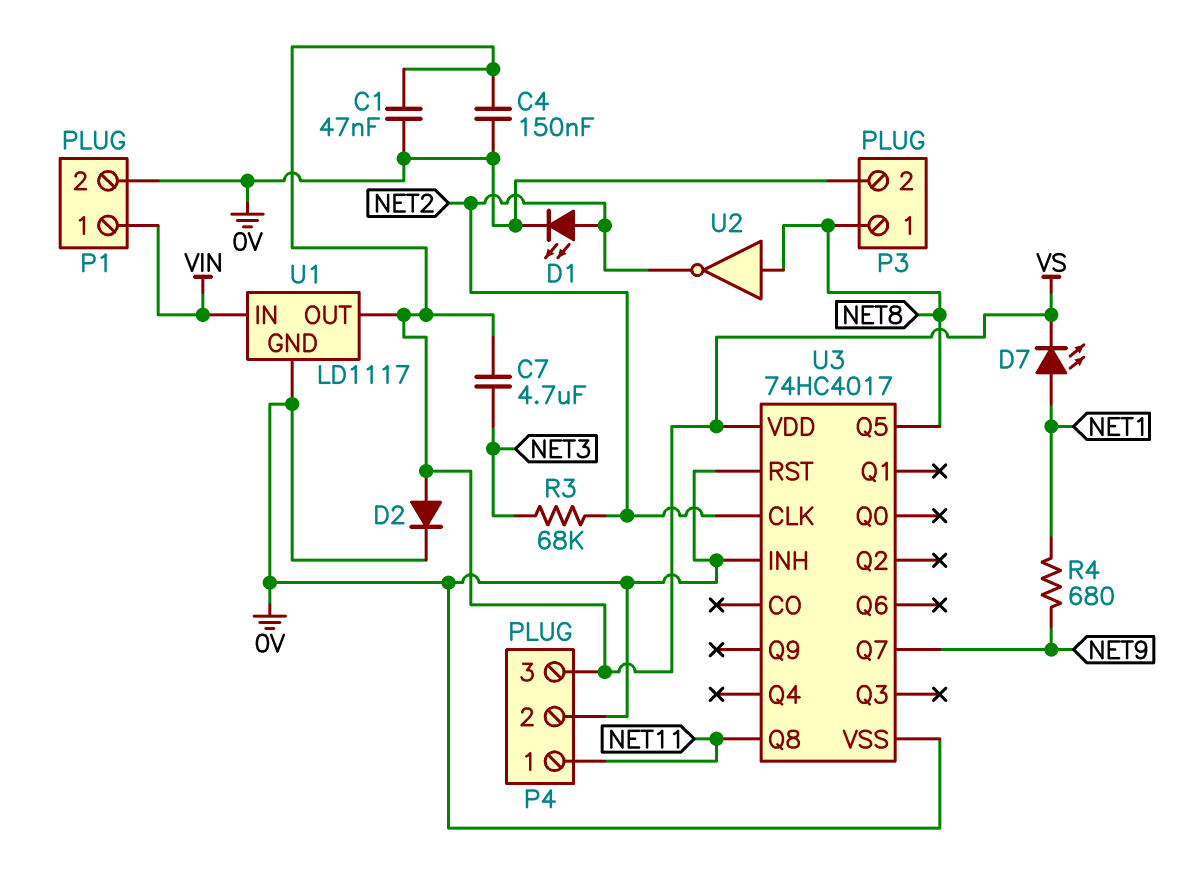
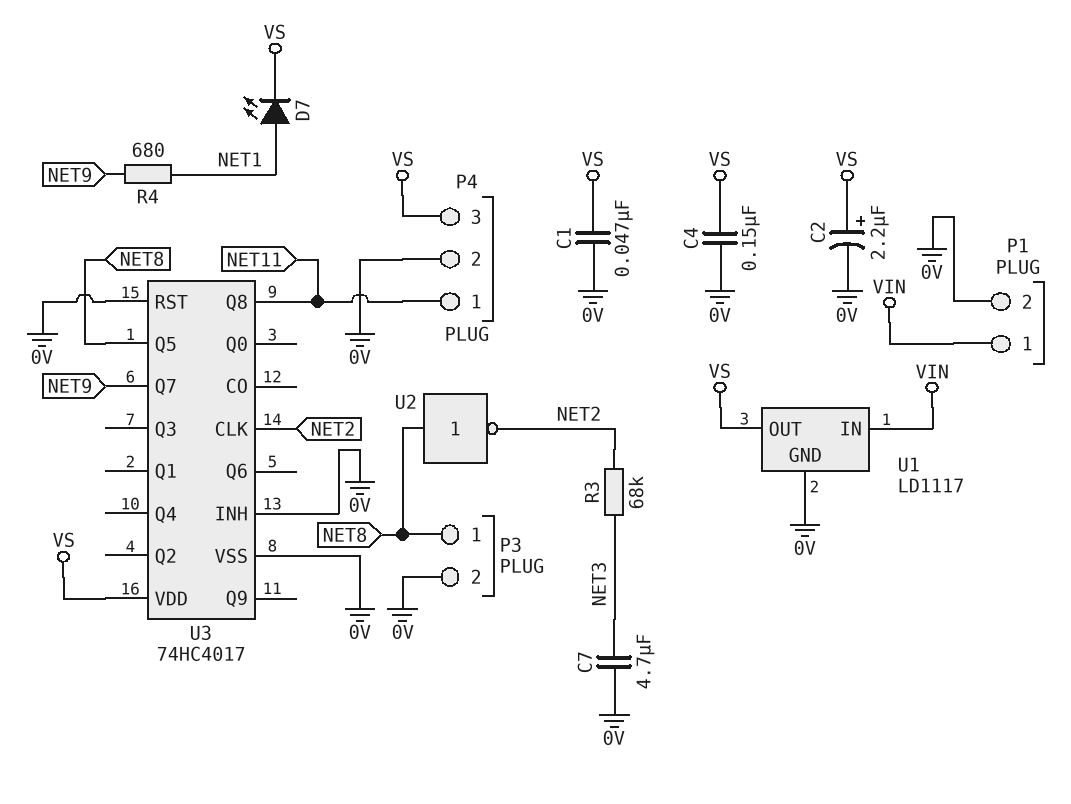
C2: none -> 2.2uF (plus VS, minus 0V)
C7: 4.7uF (NET3, VS) -> 4.7uF (0V, NET3)
D1: LED (A NET2, K 0V) -> none
D2: diode (A VS, K 0V) -> none

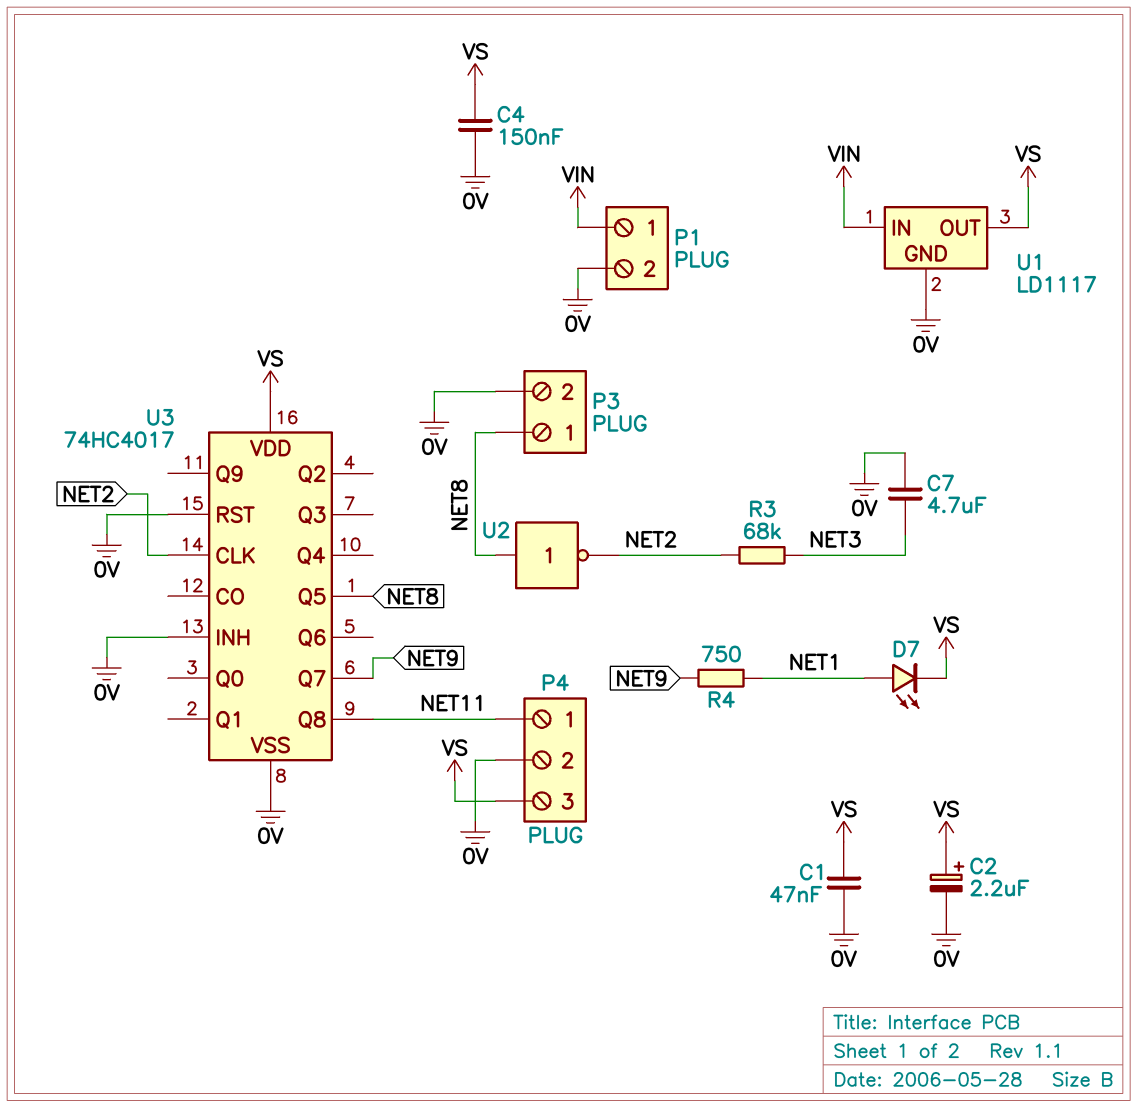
R4: 680 (NET1, NET9) -> 750 (NET1, NET9)

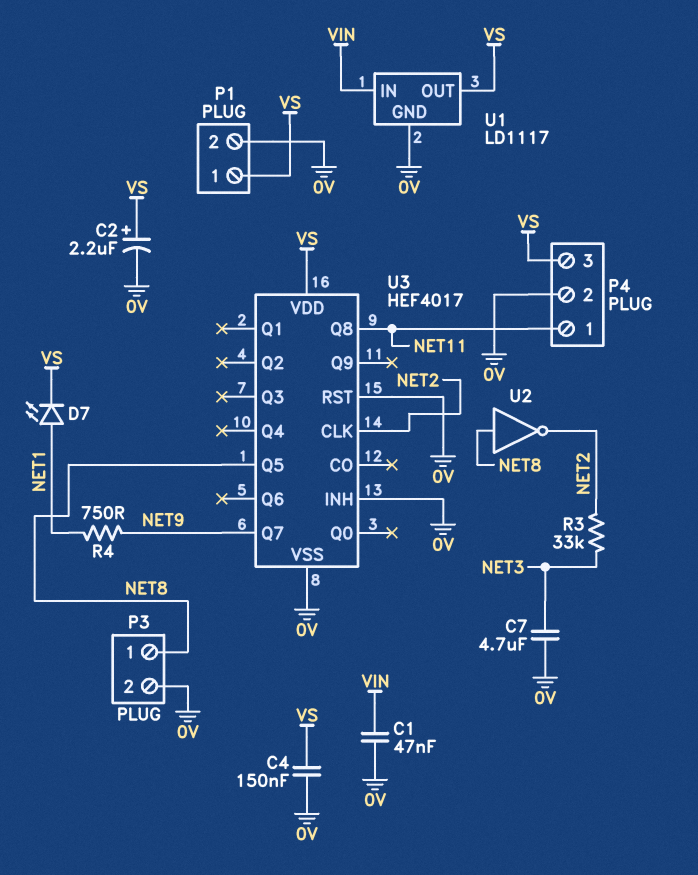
C1: 47nF (0V, VS) -> 47nF (0V, VIN)
P1 pin 1: VIN -> VS
R3: 68k (NET2, NET3) -> 33k (NET2, NET3)
U3: 74HC4017 -> HEF4017

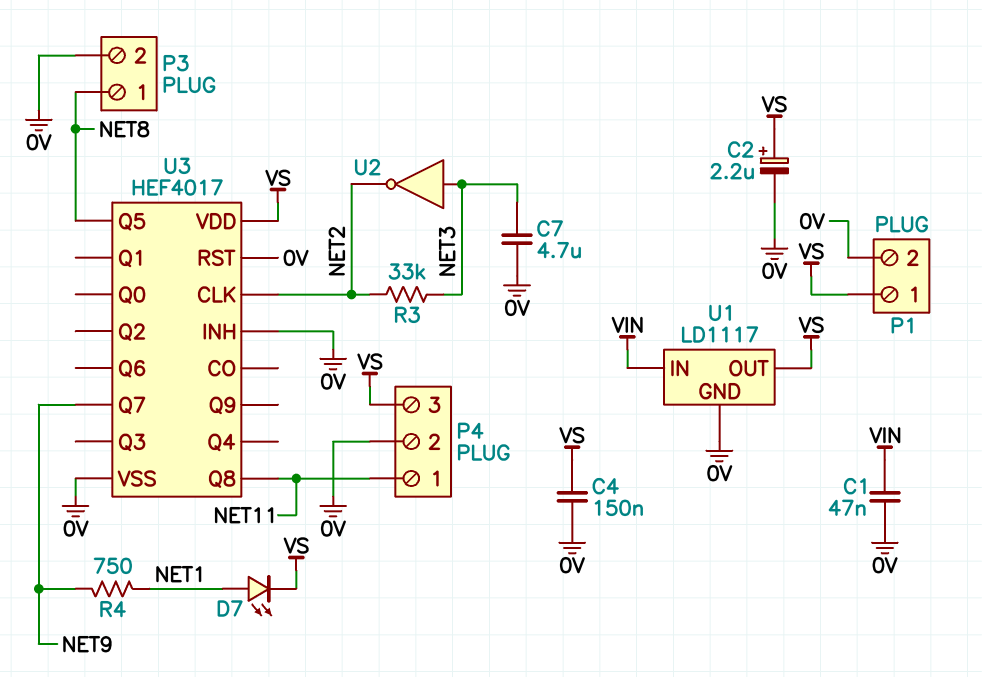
U2: NOT (in NET8, out NET2) -> NOT (in NET3, out NET2)

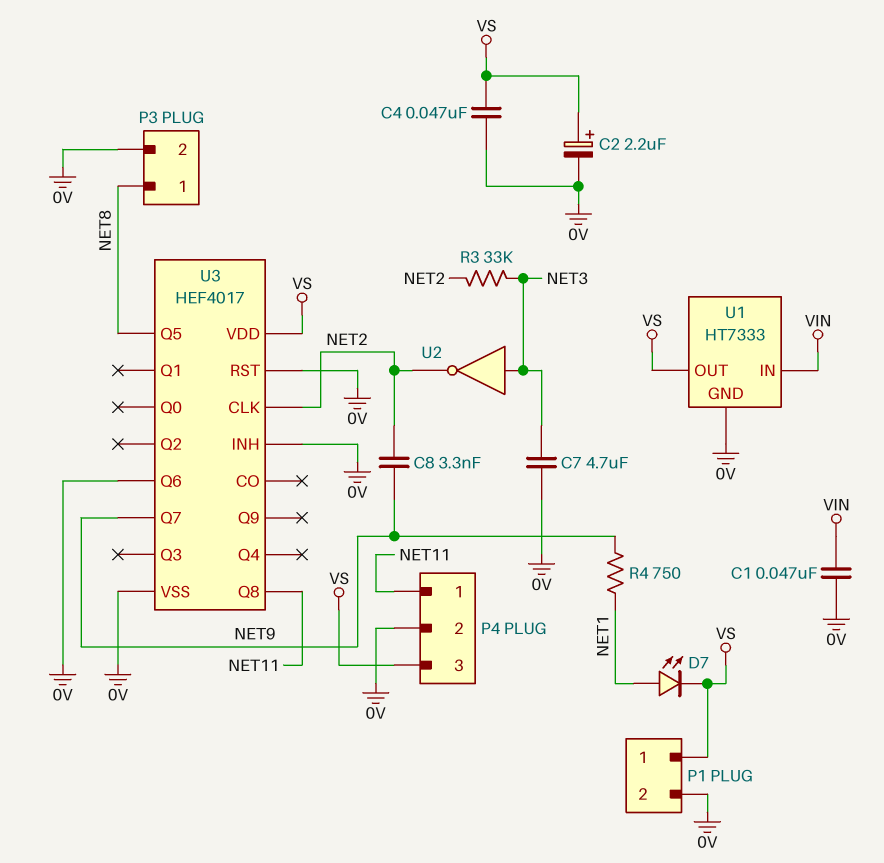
C4: 150nF (0V, VS) -> 47nF (0V, VS)
C8: none -> 3.3nF (NET2, NET9)
U1: LD1117 -> HT7333
U3 pin Q6: none -> 0V

